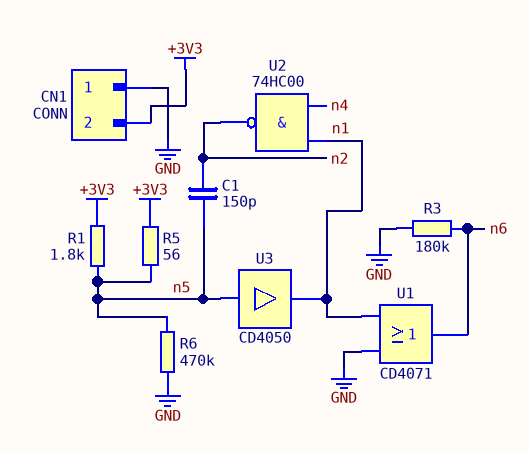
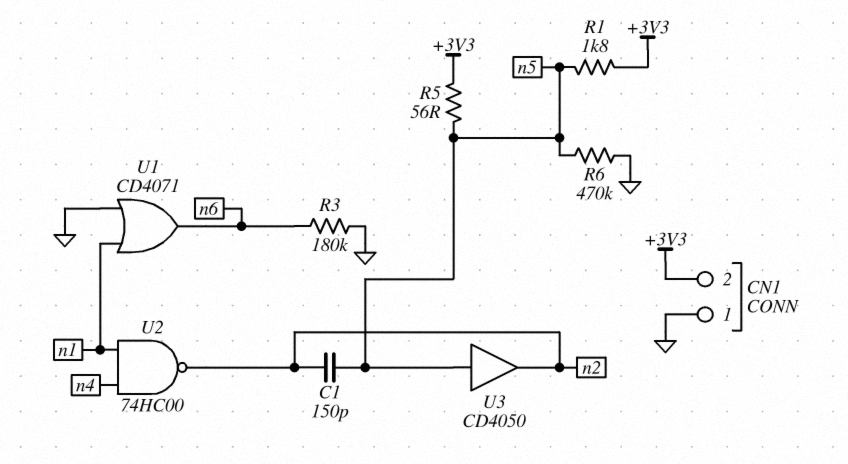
U3: buffer CD4050 (in n5, out n1) -> buffer CD4050 (in n5, out n2)

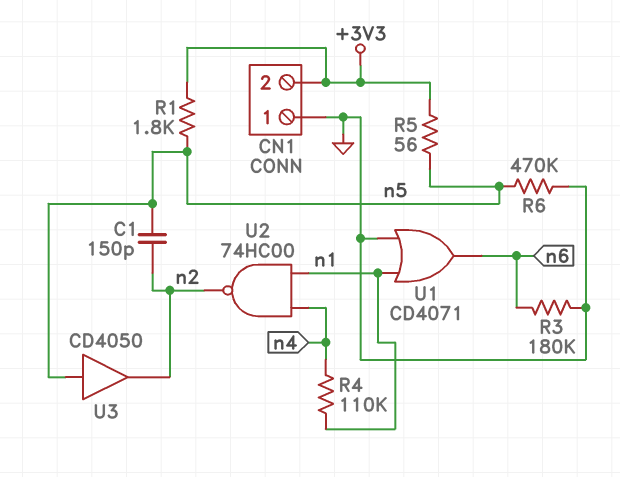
R4: none -> 110k (n1, n4)

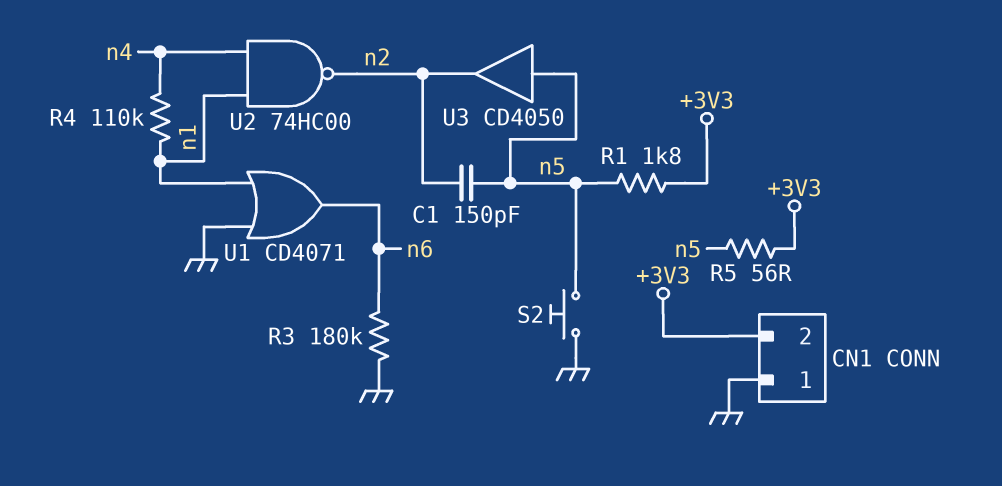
R6: 470k (GND, n5) -> none
S2: none -> button (GND, n5)

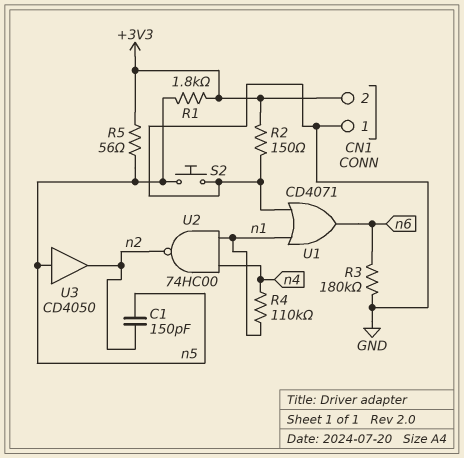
R2: none -> 150 (+3V3, GND)

